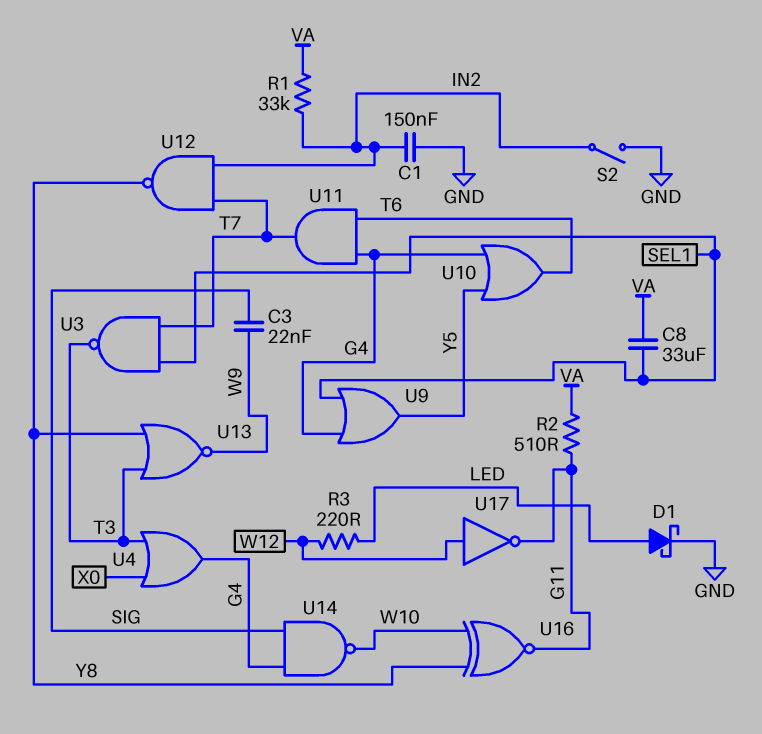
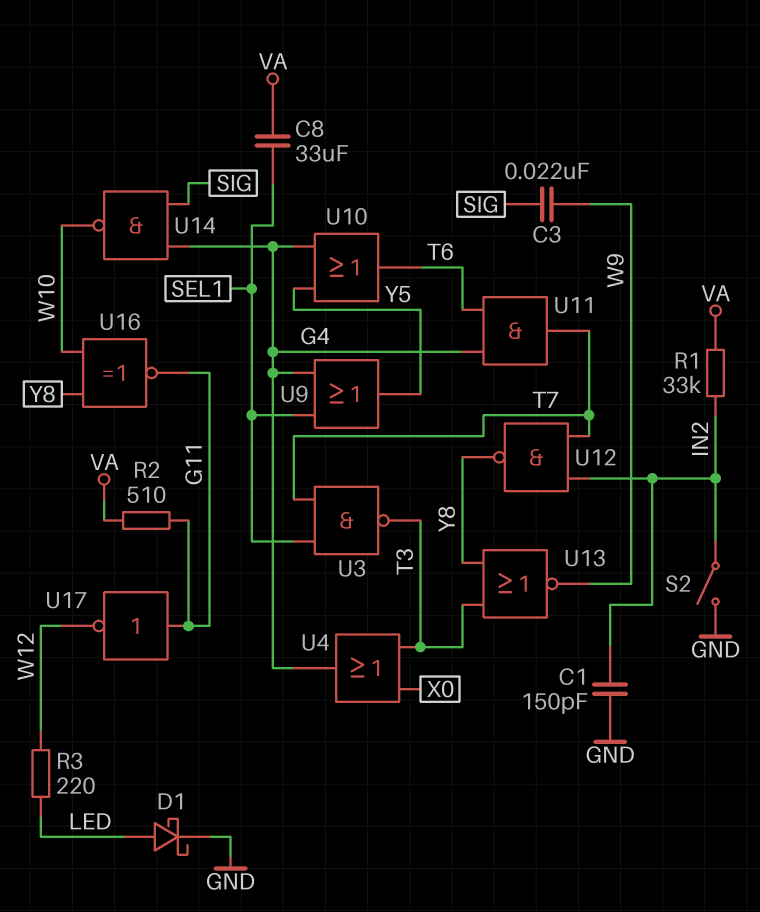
C1: 150nF (GND, IN2) -> 150pF (GND, IN2)
U17: NOT (in W12, out G11) -> NOT (in G11, out W12)

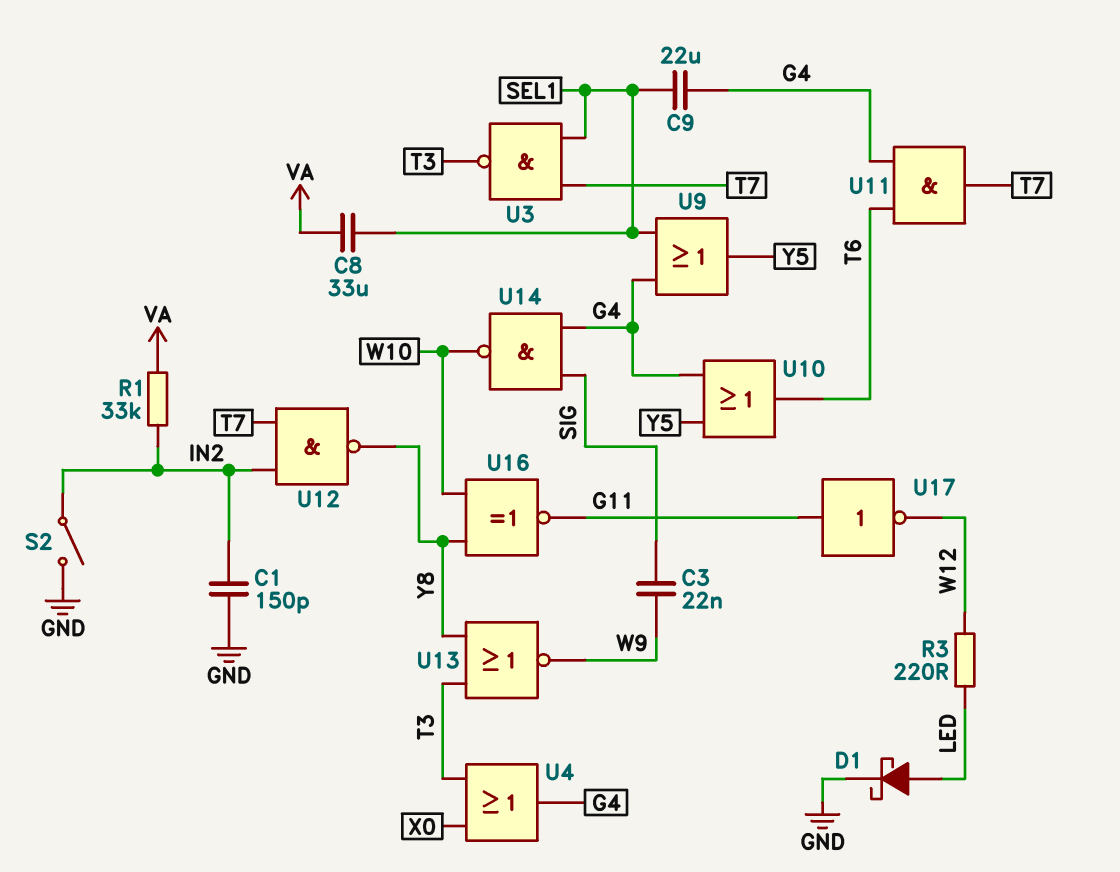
C9: none -> 22uF (G4, SEL1)
R2: 510 (G11, VA) -> none

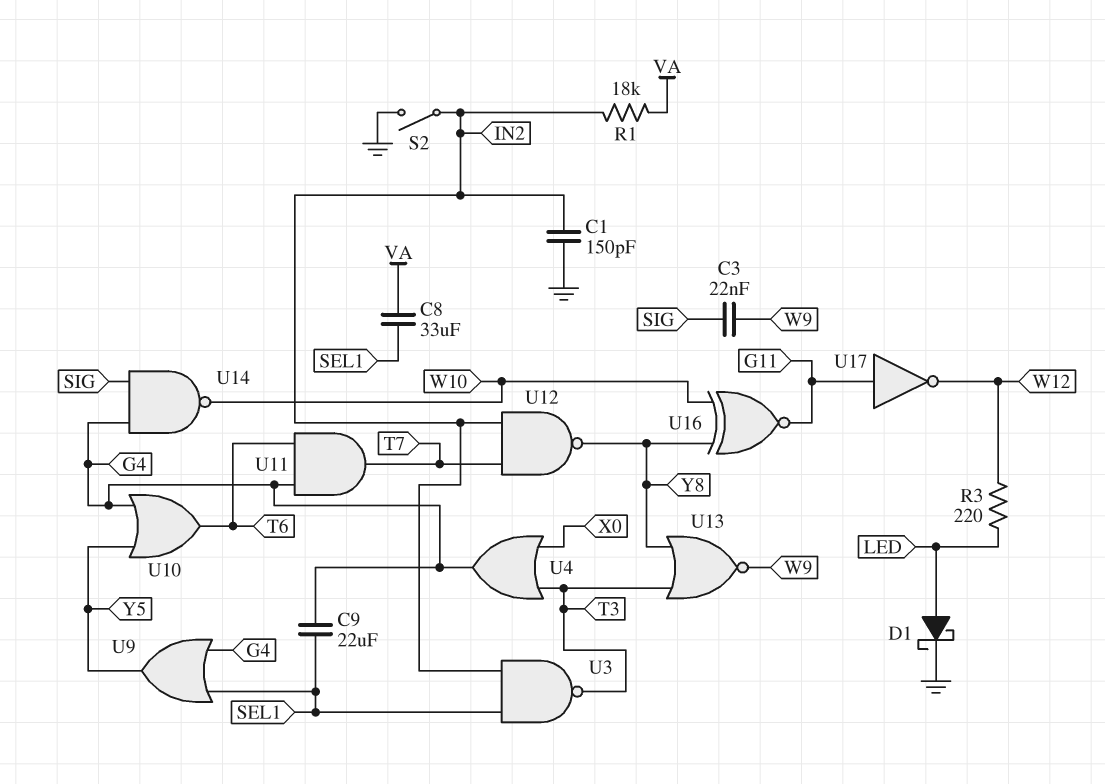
R1: 33k (IN2, VA) -> 18k (IN2, VA)
U3: NAND (in SEL1, in T7, out T3) -> NAND (in IN2, in SEL1, out T3)

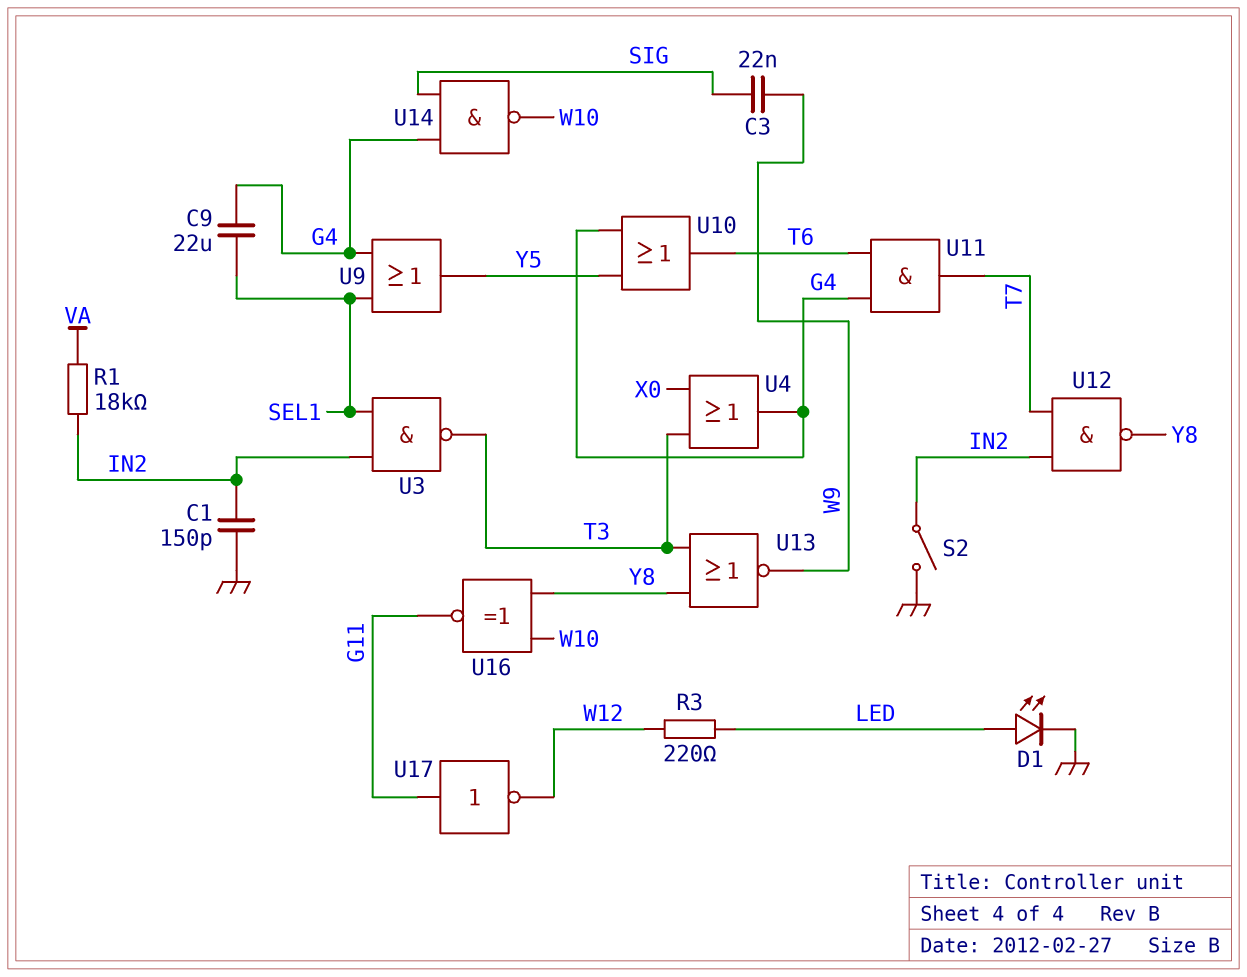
C8: 33uF (SEL1, VA) -> none
D1: schottky (A LED, K GND) -> LED (A LED, K GND)

